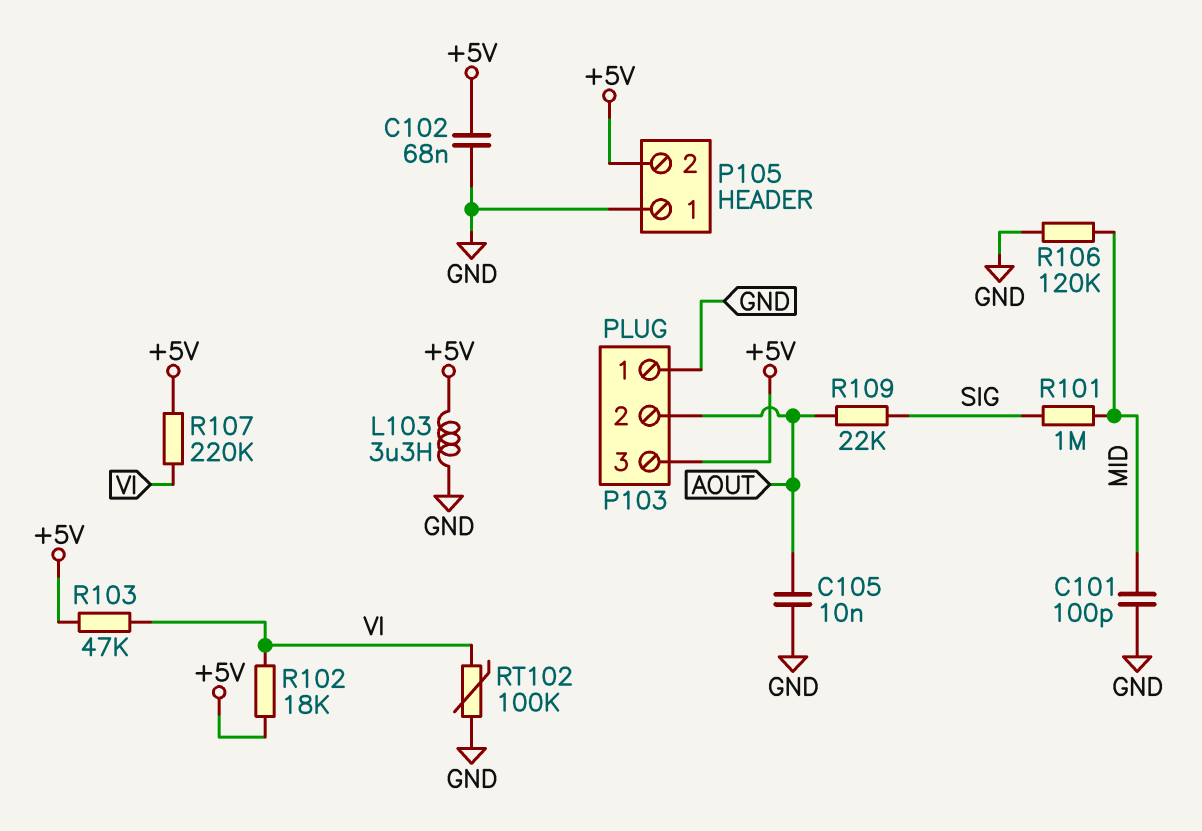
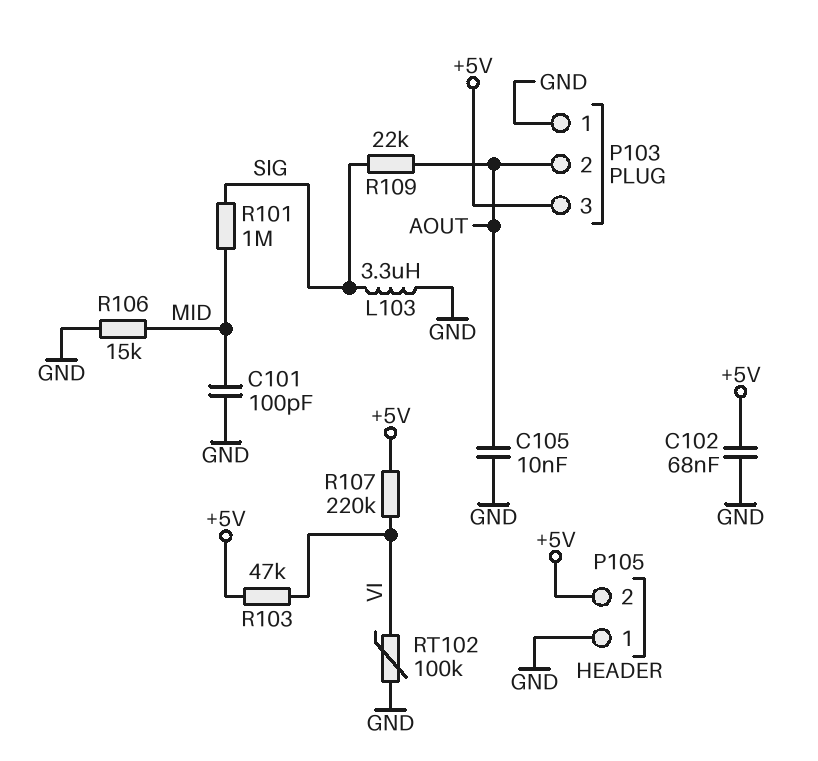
L103: 3.3uH (+5V, GND) -> 3.3uH (GND, SIG)
R102: 18k (+5V, VI) -> none
R106: 120k (GND, MID) -> 15k (GND, MID)

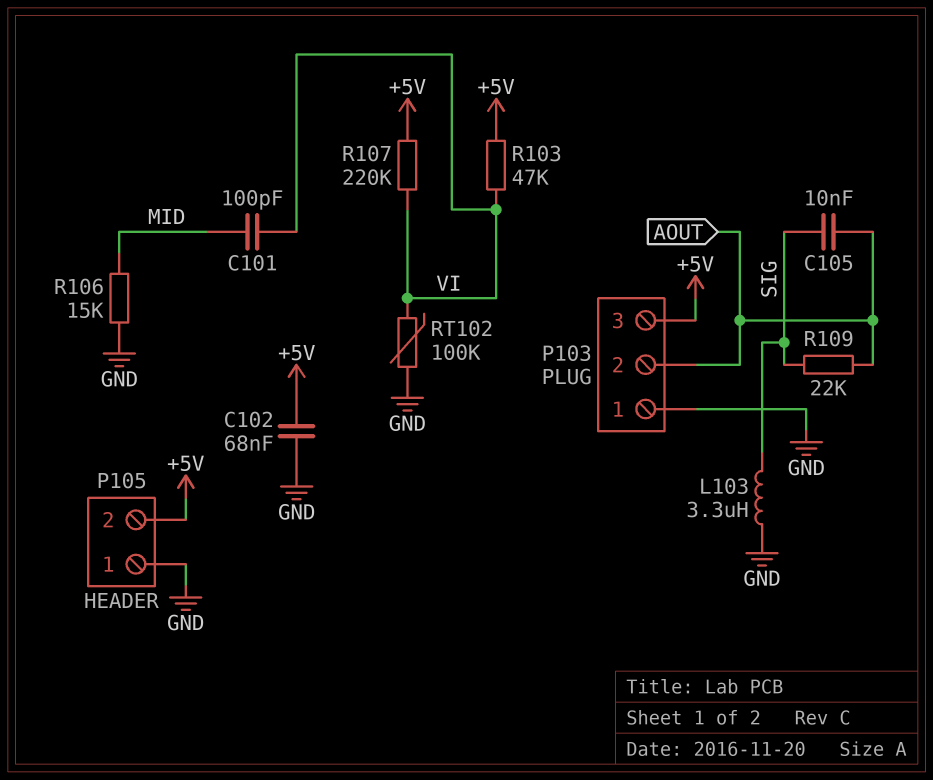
C101: 100pF (GND, MID) -> 100pF (MID, VI)
C105: 10nF (AOUT, GND) -> 10nF (AOUT, SIG)
R101: 1M (MID, SIG) -> none

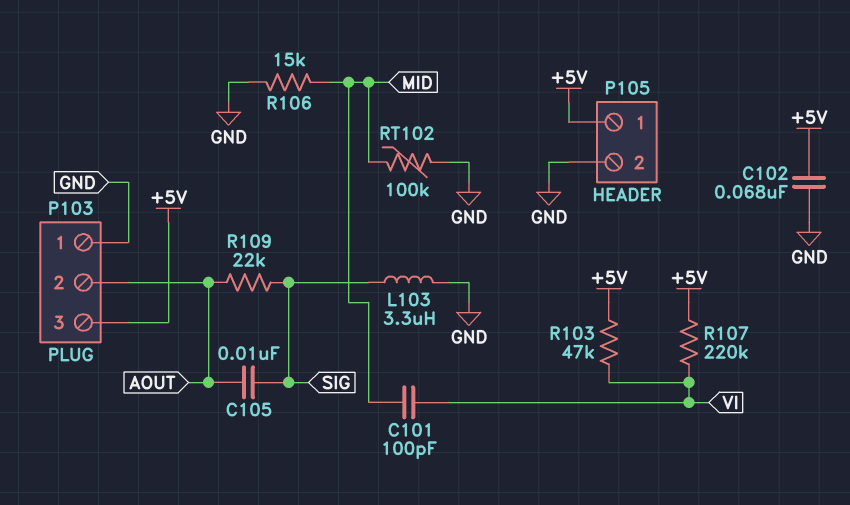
P105 pin 1: GND -> +5V
P105 pin 2: +5V -> GND
RT102: 100k (GND, VI) -> 100k (GND, MID)

